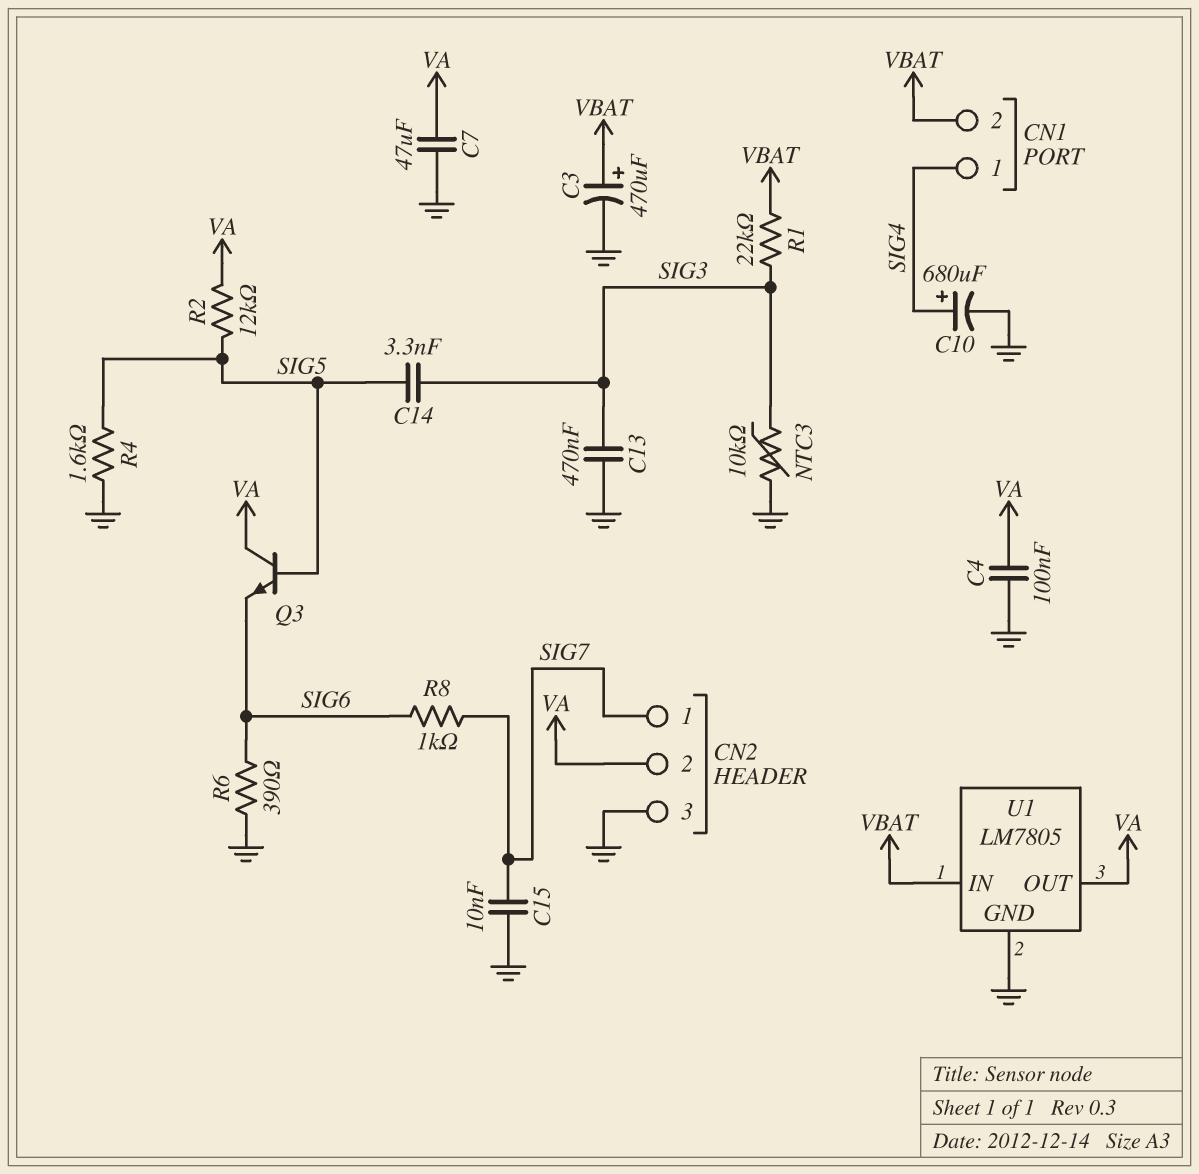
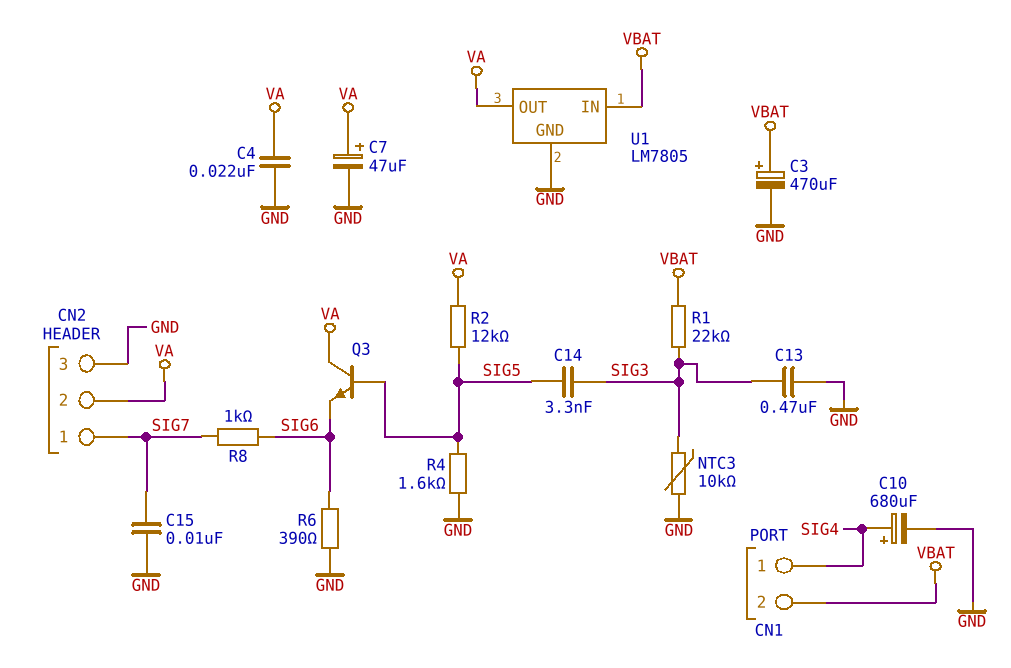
C4: 100nF (GND, VA) -> 22nF (GND, VA)
C7: 47uF (GND, VA) -> 47uF (plus VA, minus GND)

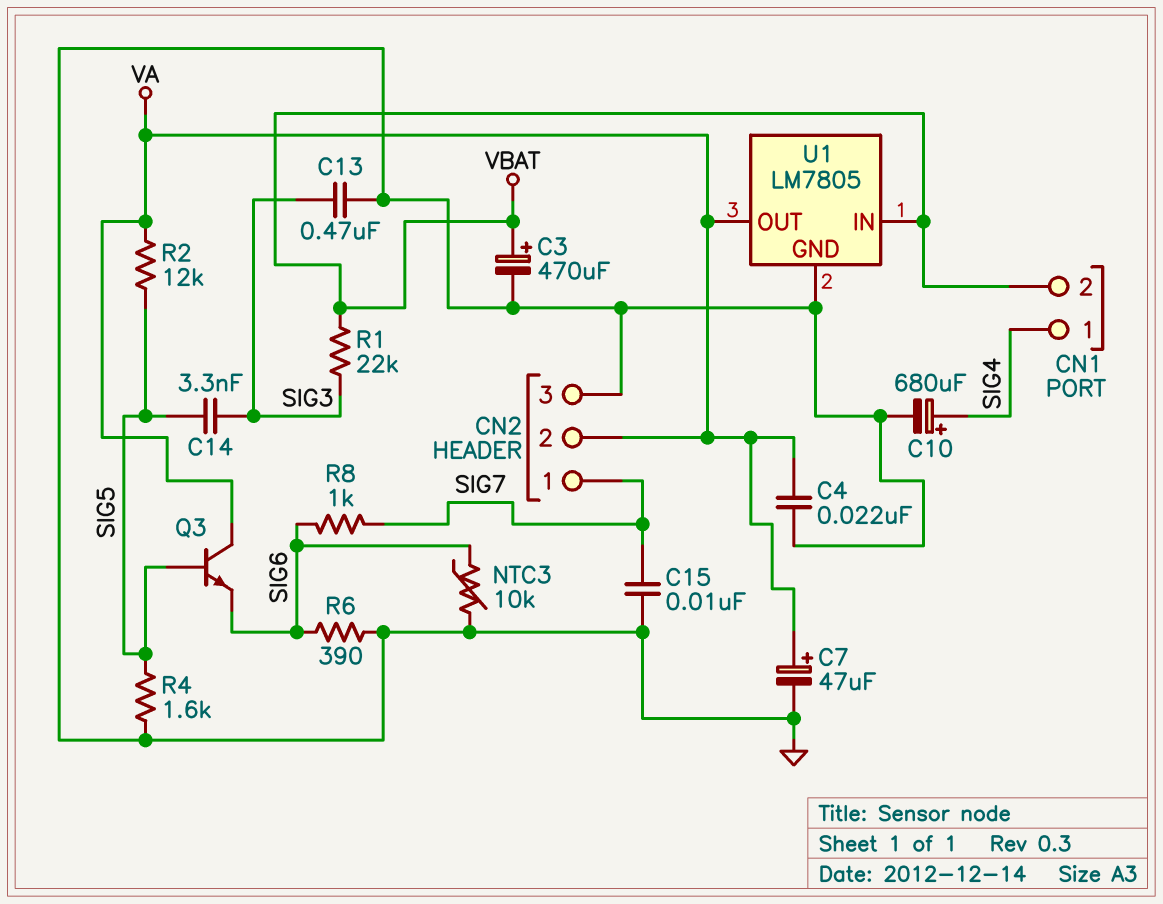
NTC3: 10k (GND, SIG3) -> 10k (GND, SIG6)

